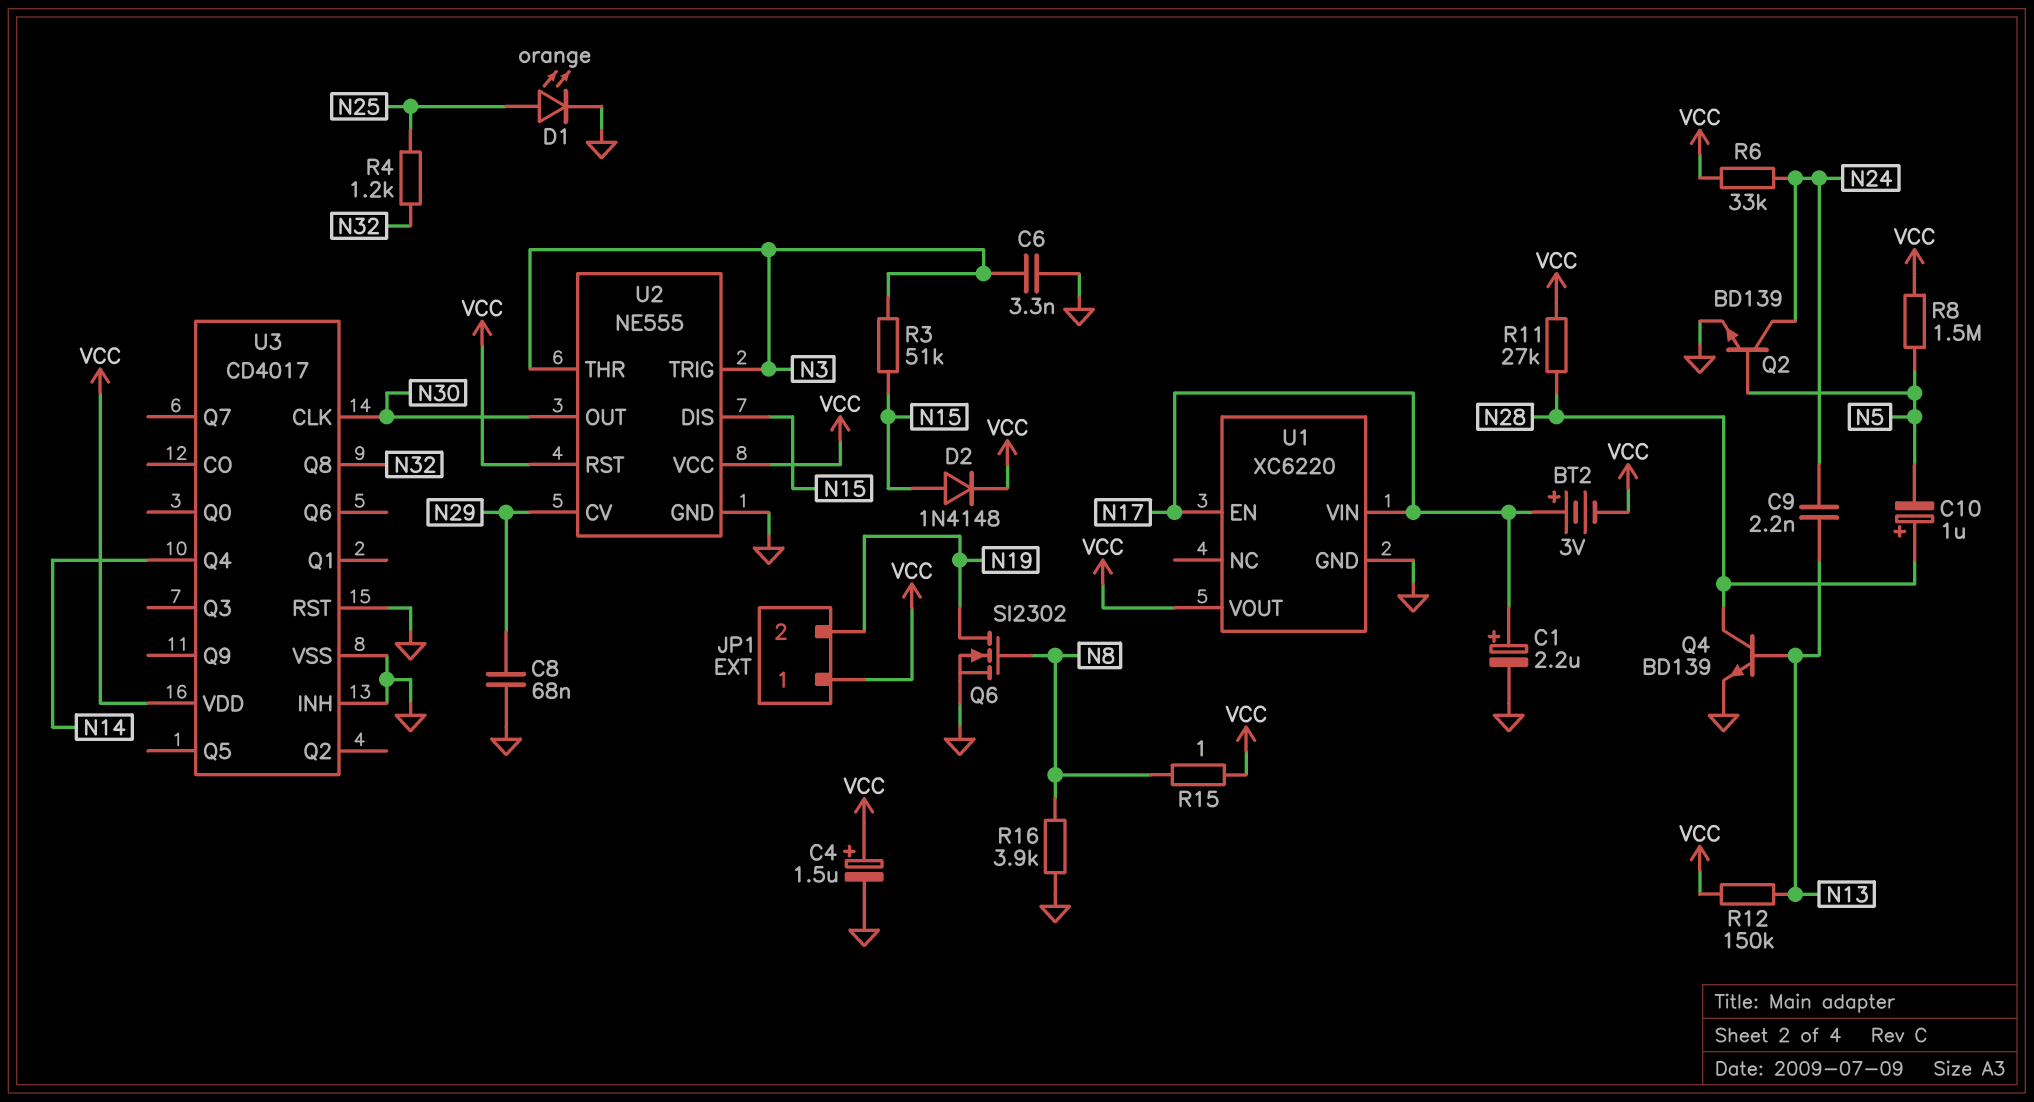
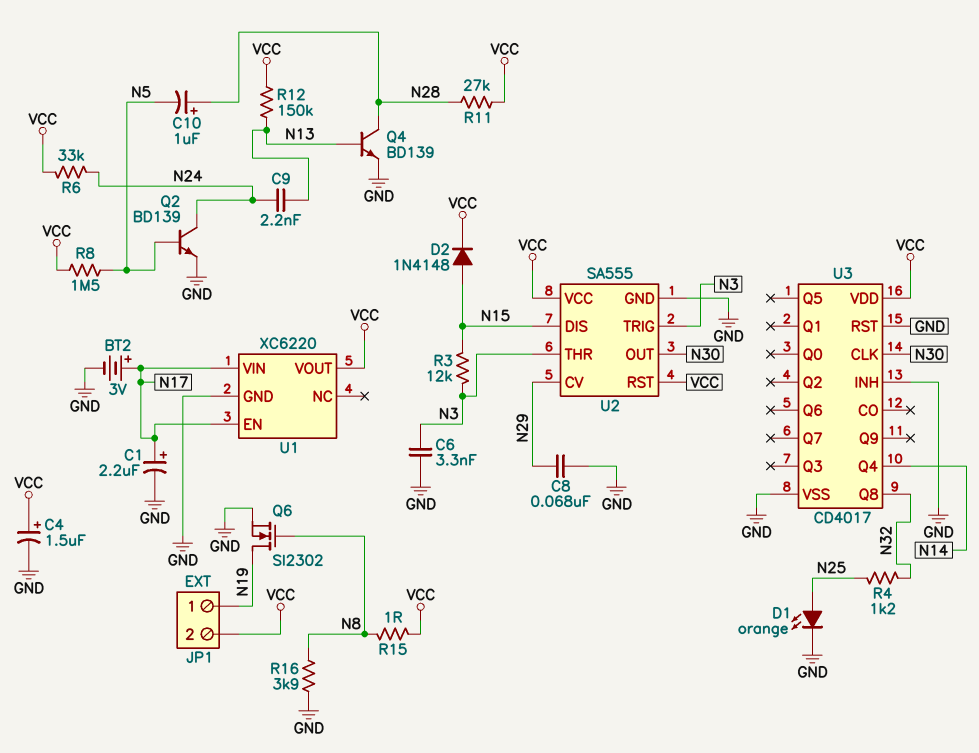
BT2: 3V (plus N17, minus VCC) -> 3V (plus N17, minus GND)
JP1 pin 1: VCC -> N19
JP1 pin 2: N19 -> VCC
R3: 51k (N3, N15) -> 12k (N3, N15)
U2: NE555 -> SA555

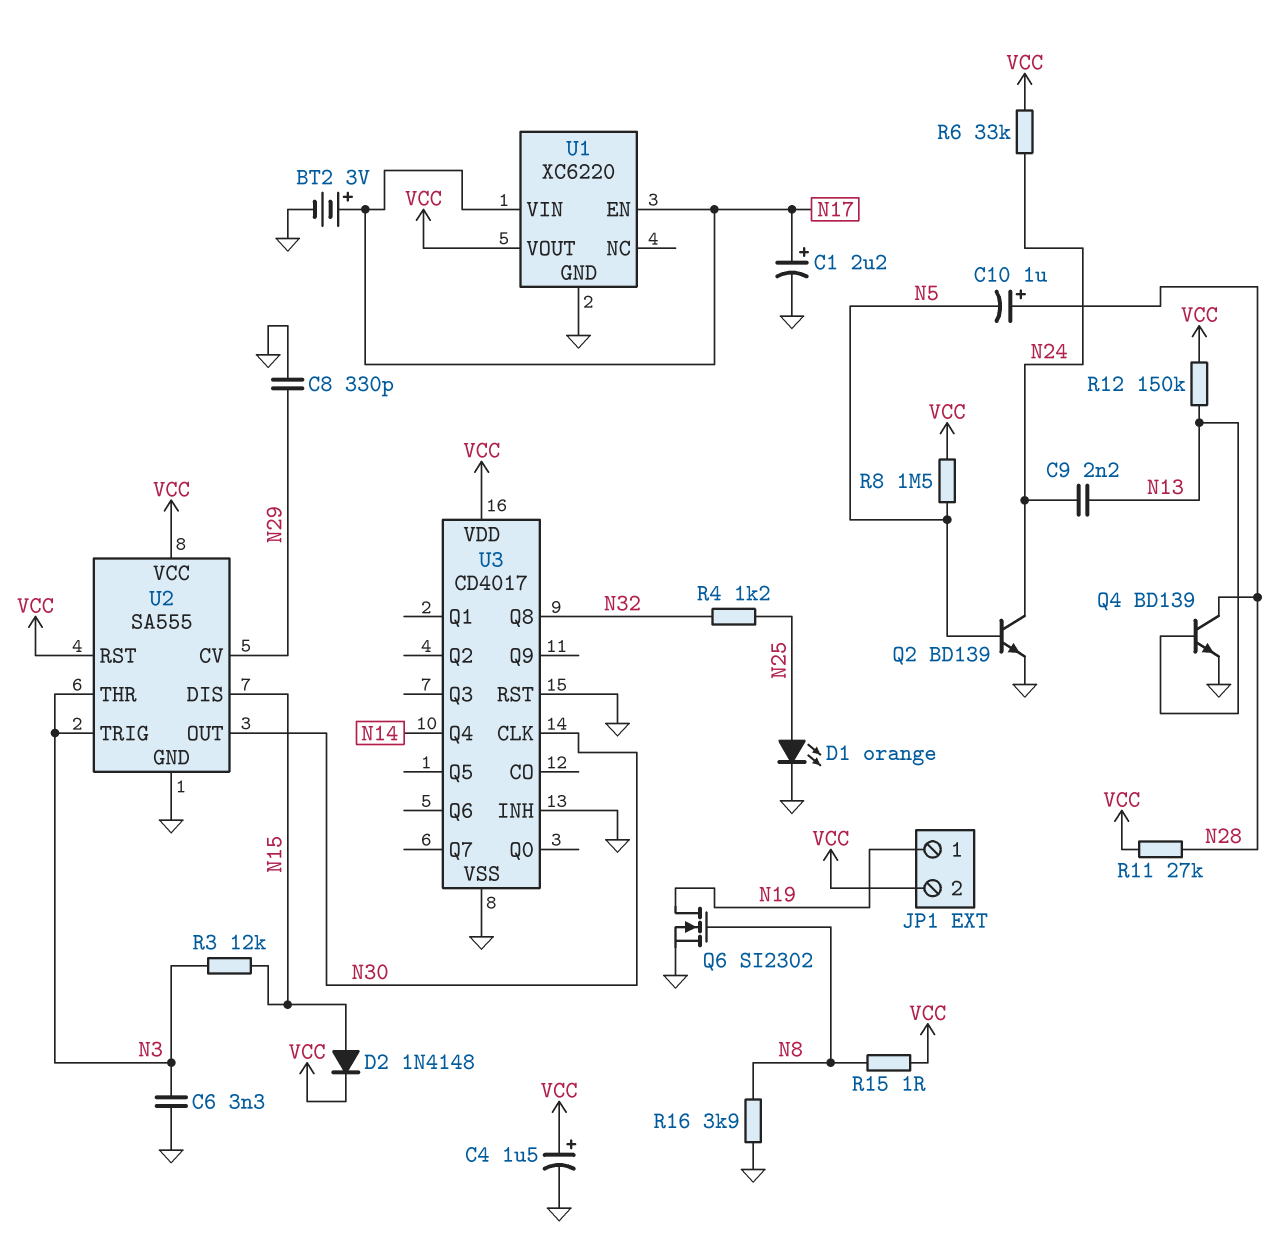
C8: 68nF (GND, N29) -> 330pF (GND, N29)

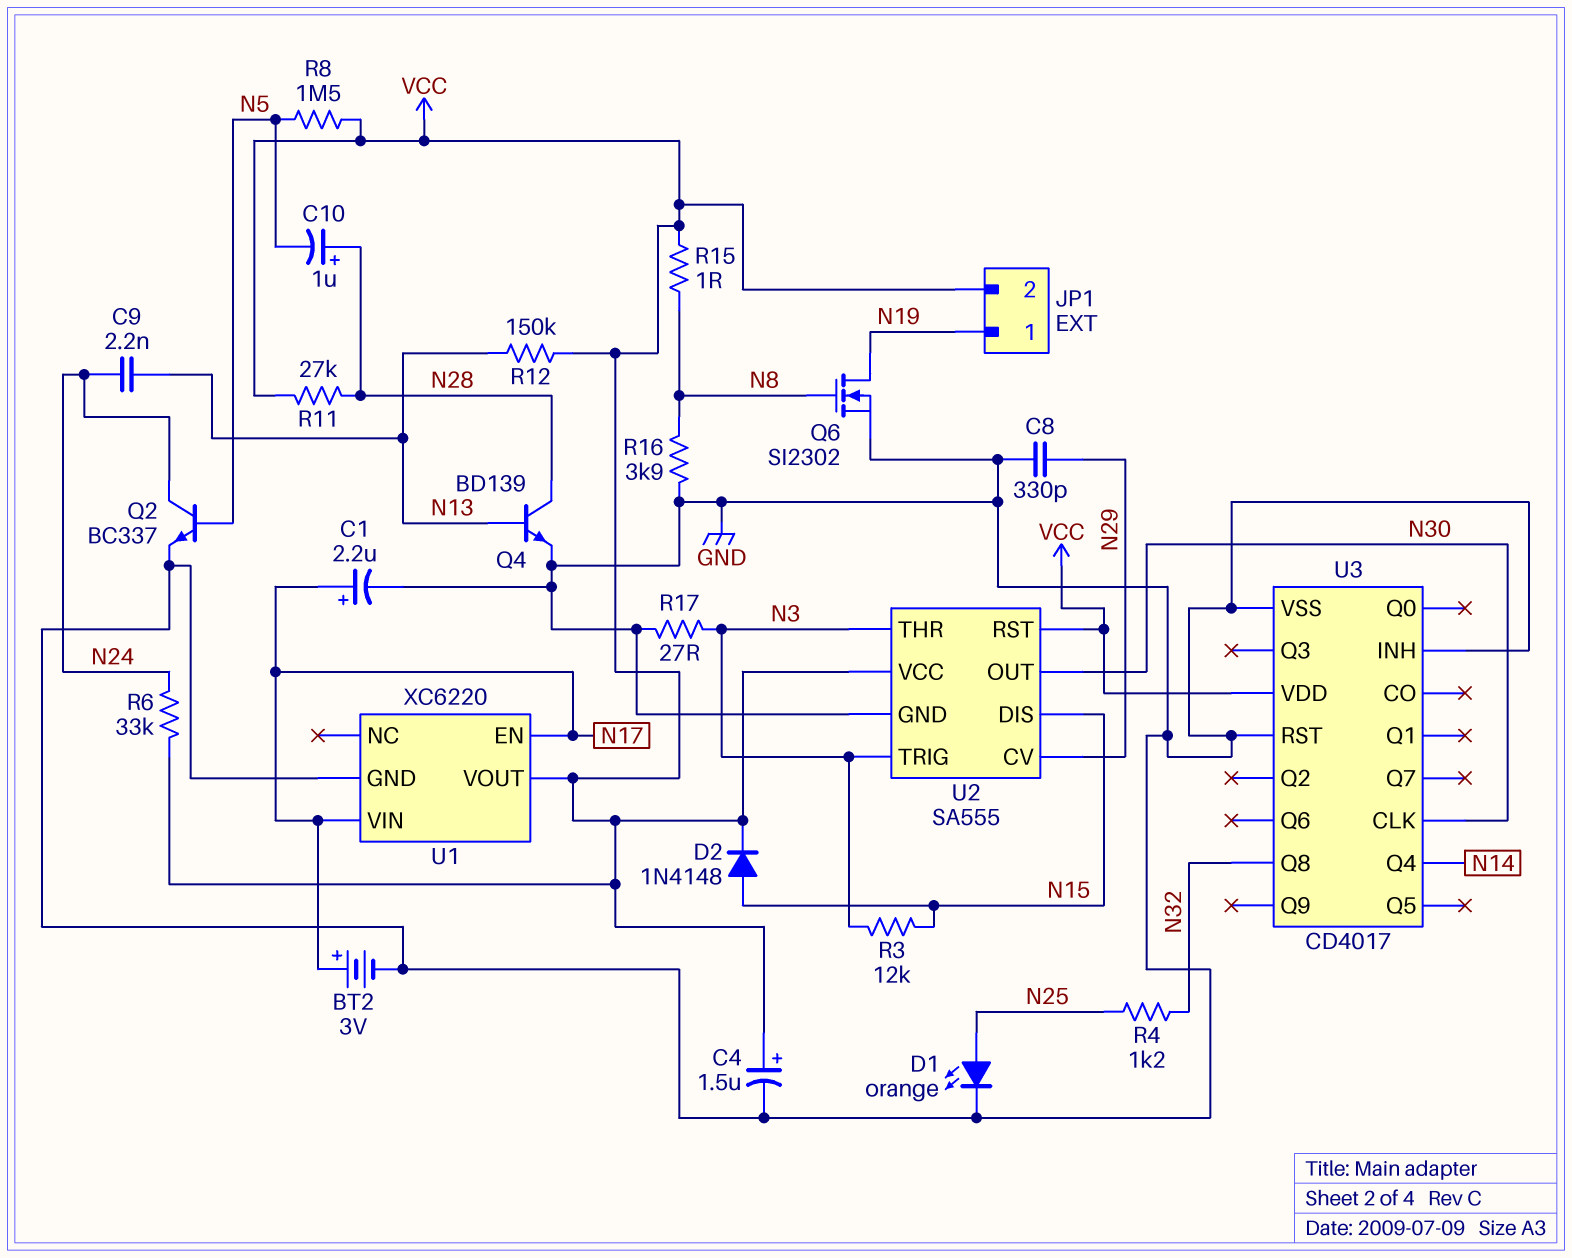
C6: 3.3nF (GND, N3) -> none
Q2: NPN BD139 (B N5, C N24, E GND) -> NPN BC337 (B N5, C N24, E GND)
R17: none -> 27 (GND, N3)

